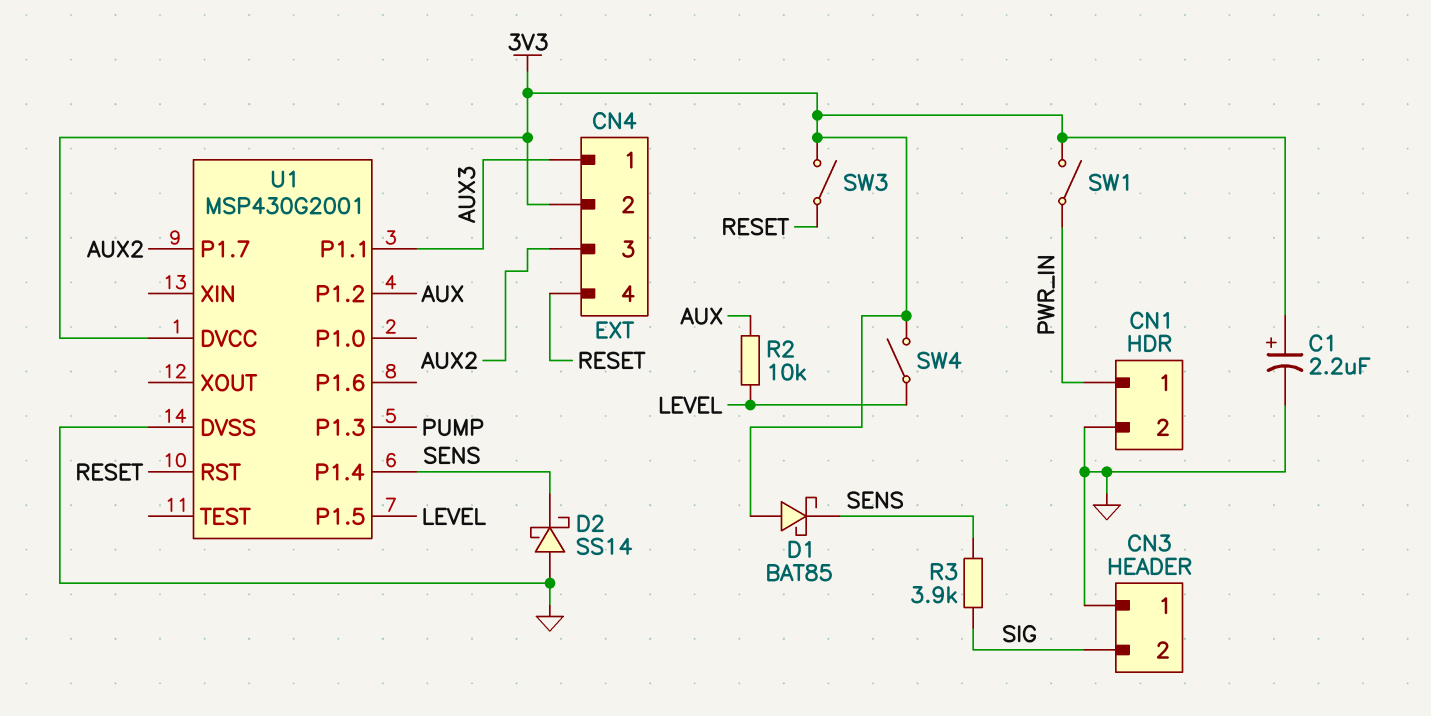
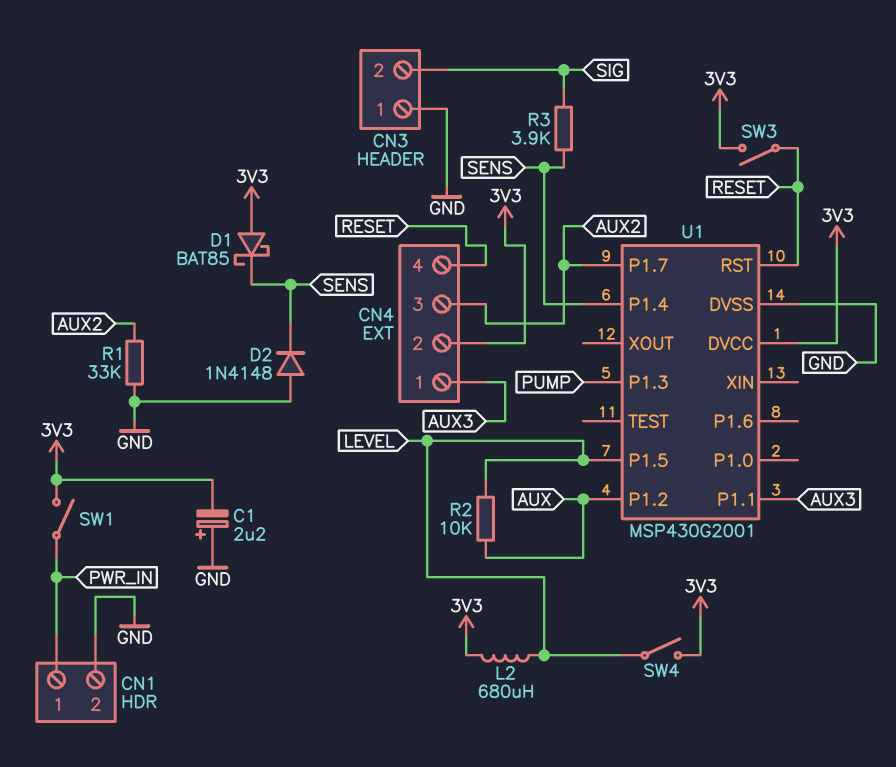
C1: 2.2uF (plus 3V3, minus GND) -> 2.2uF (plus GND, minus 3V3)
D2: schottky SS14 (A GND, K SENS) -> diode 1N4148 (A GND, K SENS)
L2: none -> 680uH (3V3, LEVEL)
R1: none -> 33k (AUX2, GND)

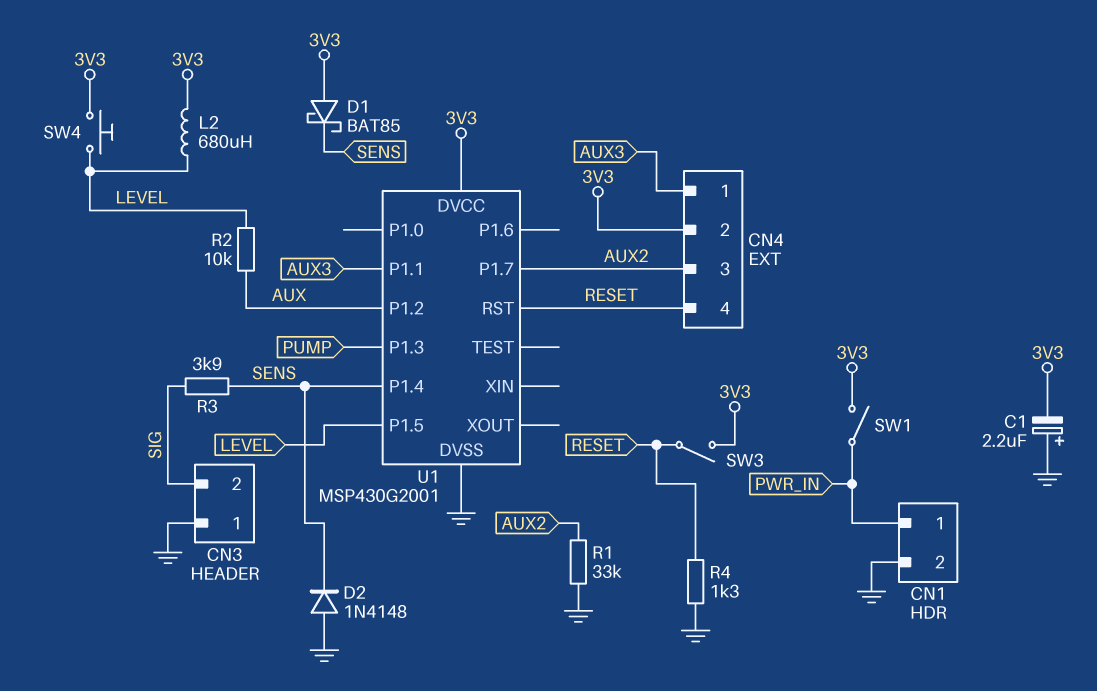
R4: none -> 1.3k (GND, RESET)
SW4: switch (3V3, LEVEL) -> button (3V3, LEVEL)

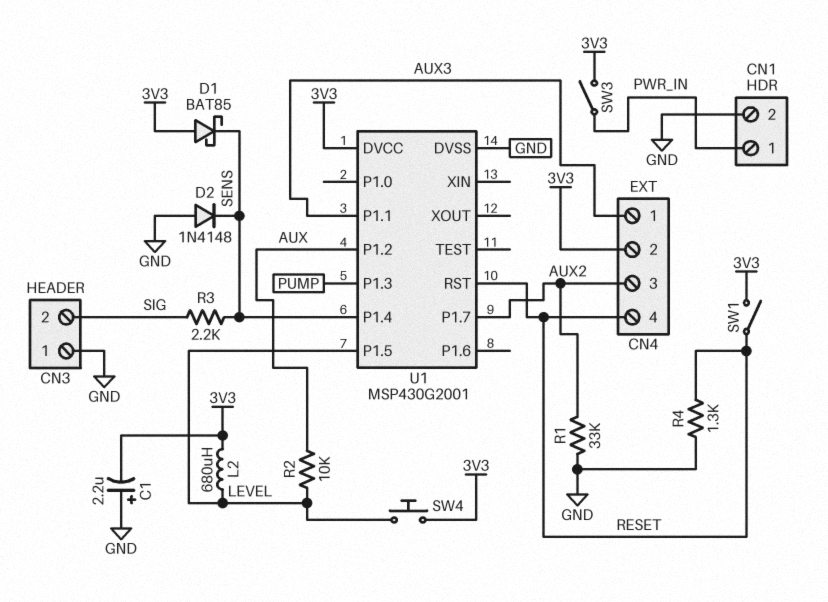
R3: 3.9k (SENS, SIG) -> 2.2k (SENS, SIG)
SW1: switch (3V3, PWR_IN) -> switch (3V3, RESET)
SW3: switch (3V3, RESET) -> switch (3V3, PWR_IN)

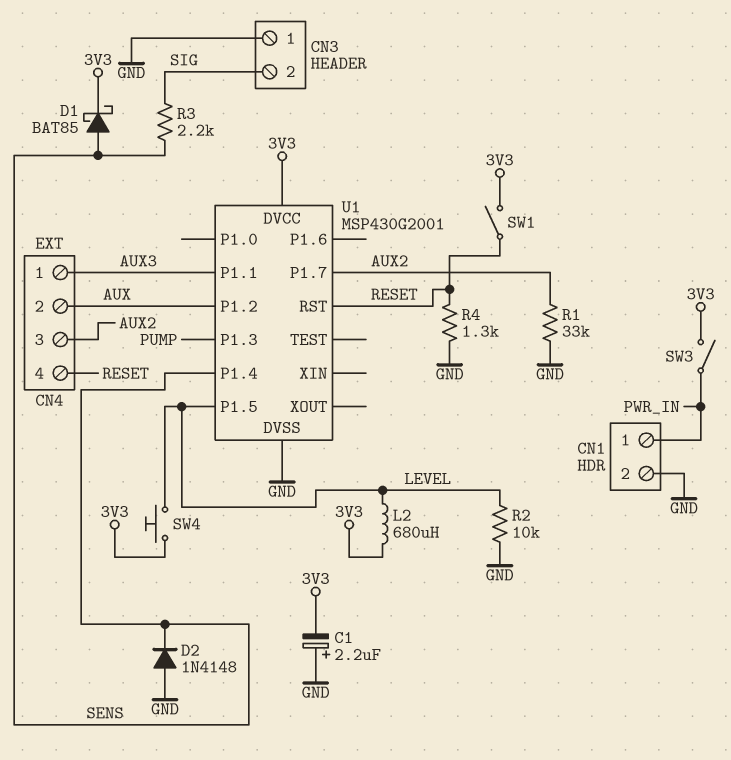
CN4 pin 2: 3V3 -> AUX
D1: schottky BAT85 (A 3V3, K SENS) -> schottky BAT85 (A SENS, K 3V3)
R2: 10k (AUX, LEVEL) -> 10k (GND, LEVEL)

